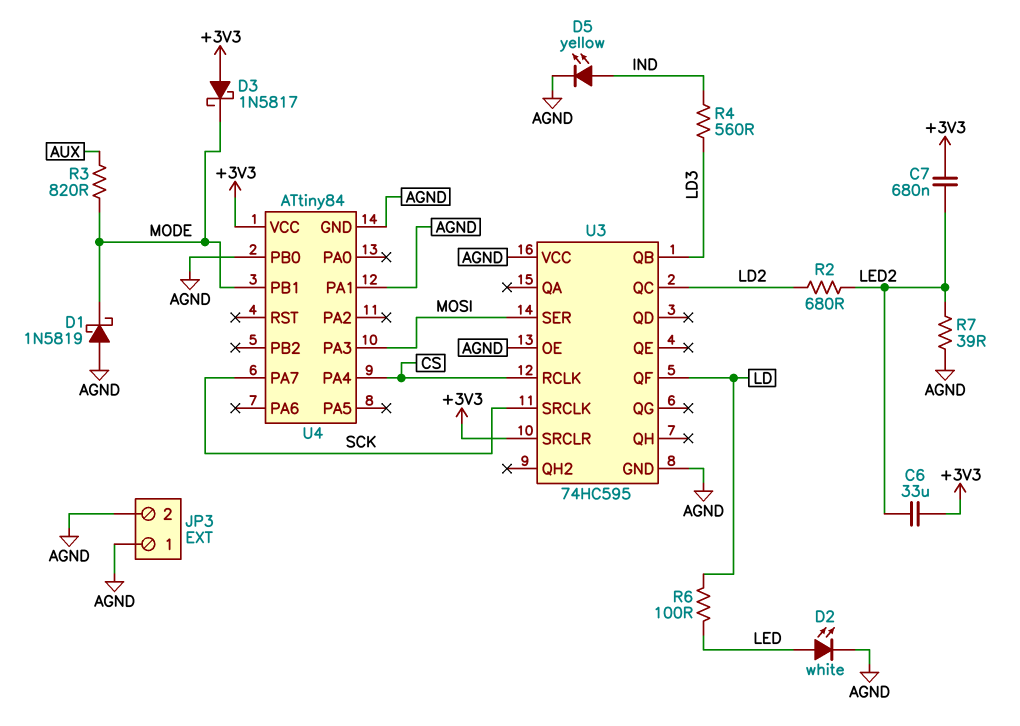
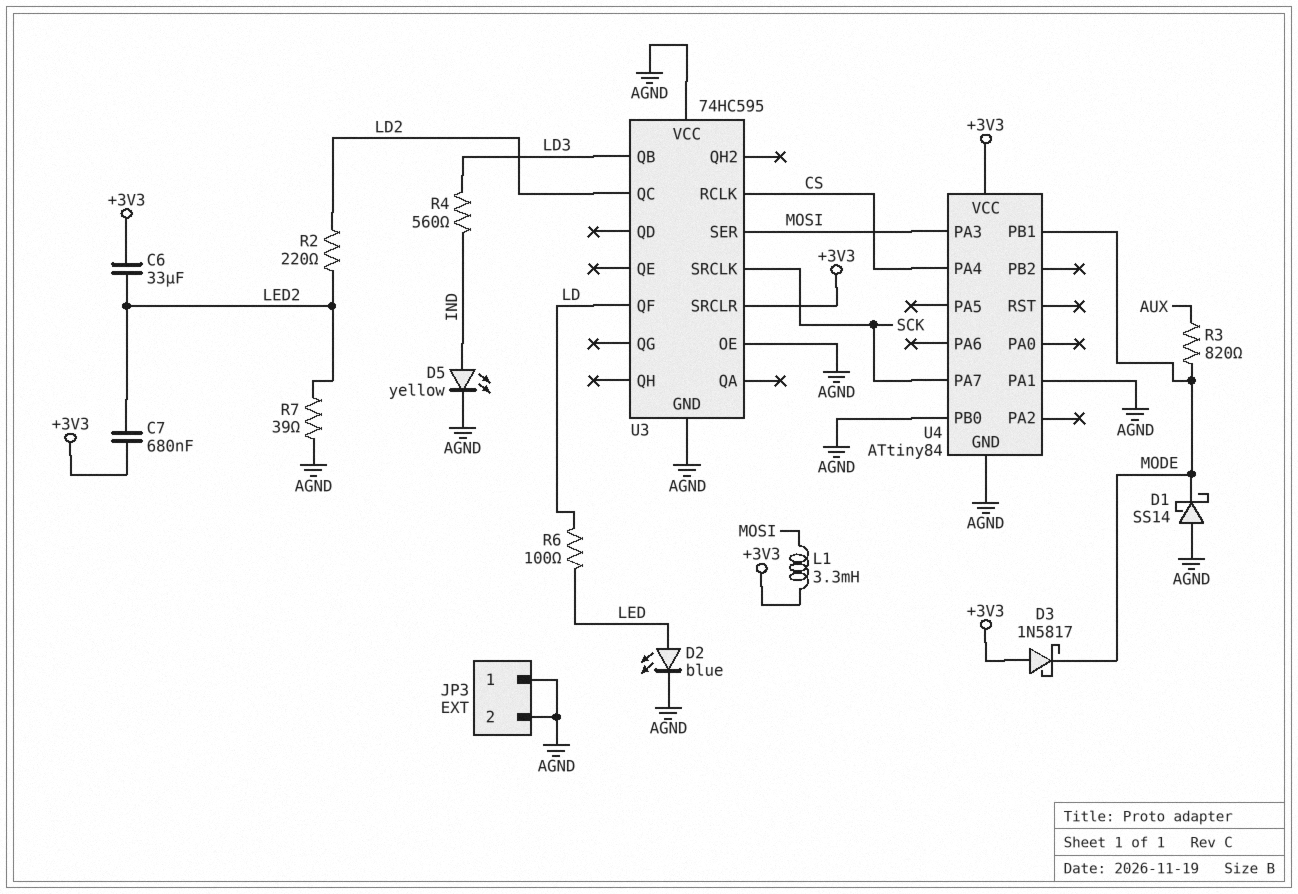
D1: schottky 1N5819 (A AGND, K MODE) -> schottky SS14 (A AGND, K MODE)
D2: LED white (A LED, K AGND) -> LED blue (A LED, K AGND)
L1: none -> 3.3mH (+3V3, MOSI)
R2: 680 (LD2, LED2) -> 220 (LD2, LED2)

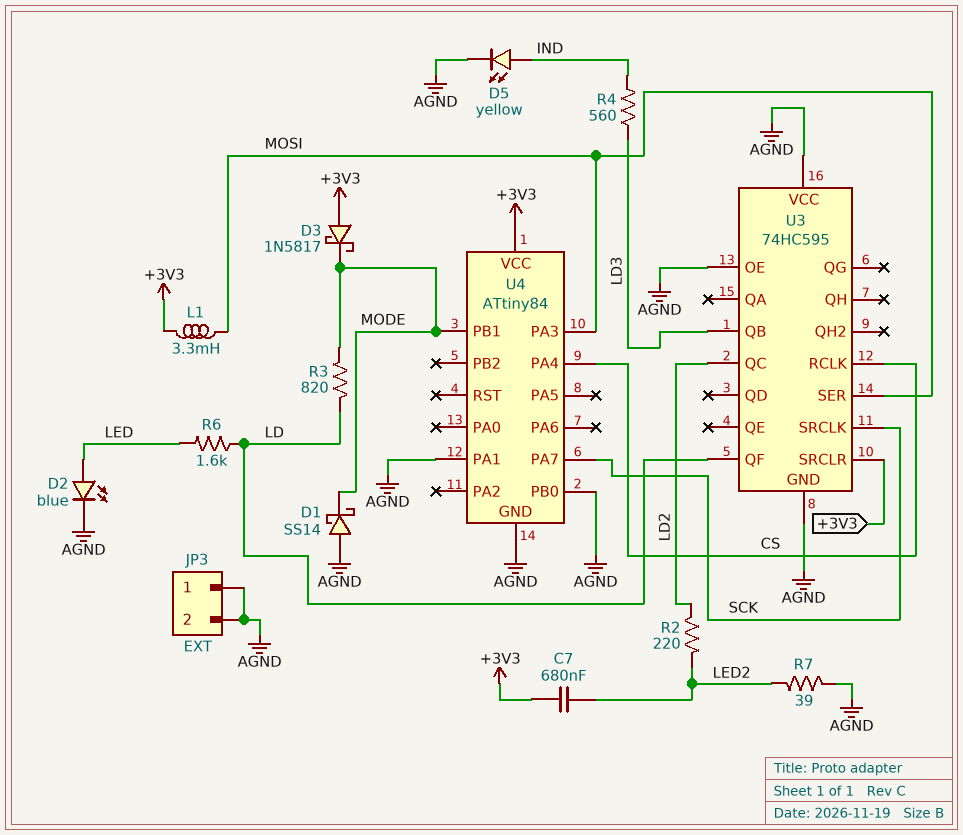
C6: 33uF (+3V3, LED2) -> none
R3: 820 (AUX, MODE) -> 820 (LD, MODE)
R6: 100 (LD, LED) -> 1.6k (LD, LED)

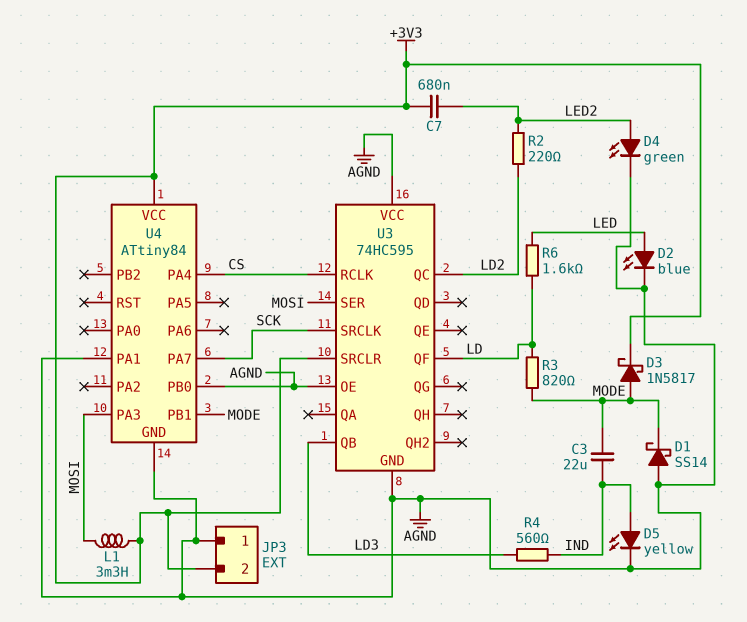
C3: none -> 22uF (IND, MODE)
D3: schottky 1N5817 (A +3V3, K MODE) -> schottky 1N5817 (A MODE, K +3V3)
D4: none -> LED green (A LED2, K AGND)
JP3 pin 2: AGND -> +3V3
R7: 39 (AGND, LED2) -> none

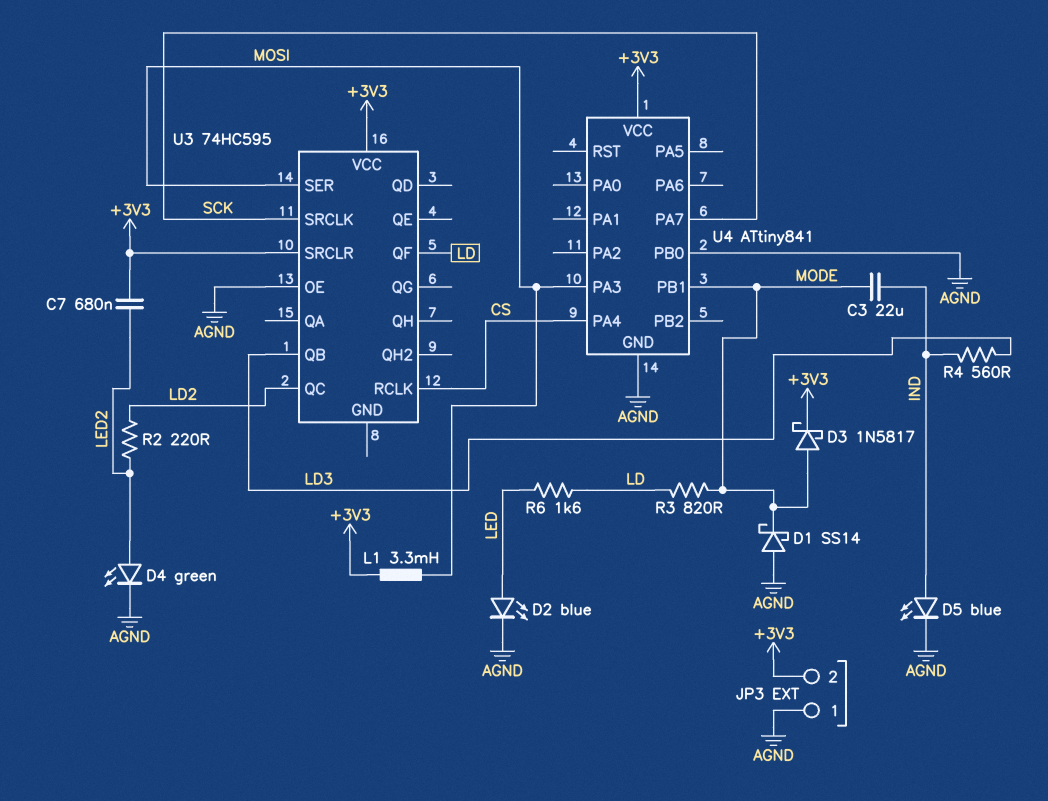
D5: LED yellow (A IND, K AGND) -> LED blue (A IND, K AGND)
U3 pin GND: AGND -> none
U3 pin VCC: AGND -> +3V3
U4: ATtiny84 -> ATtiny841
U4 pin PA1: AGND -> none

